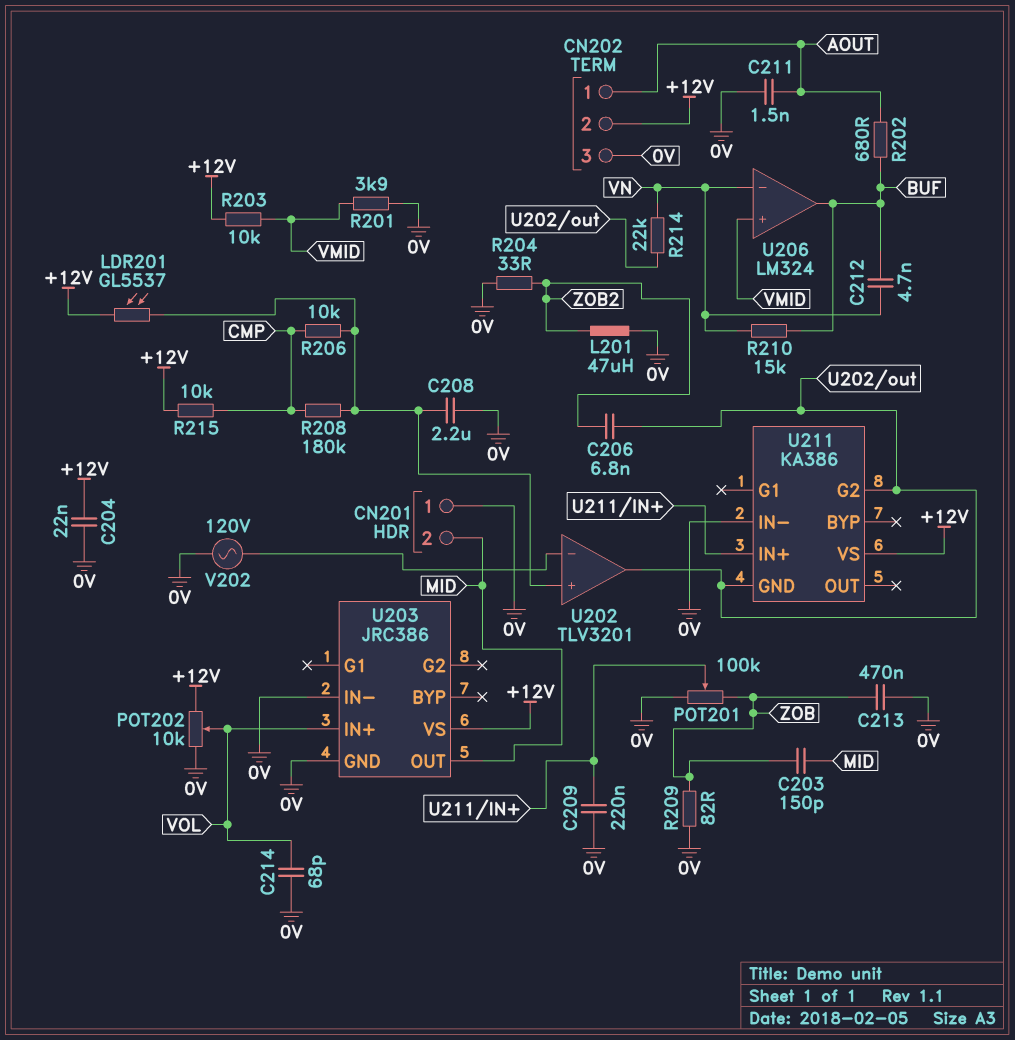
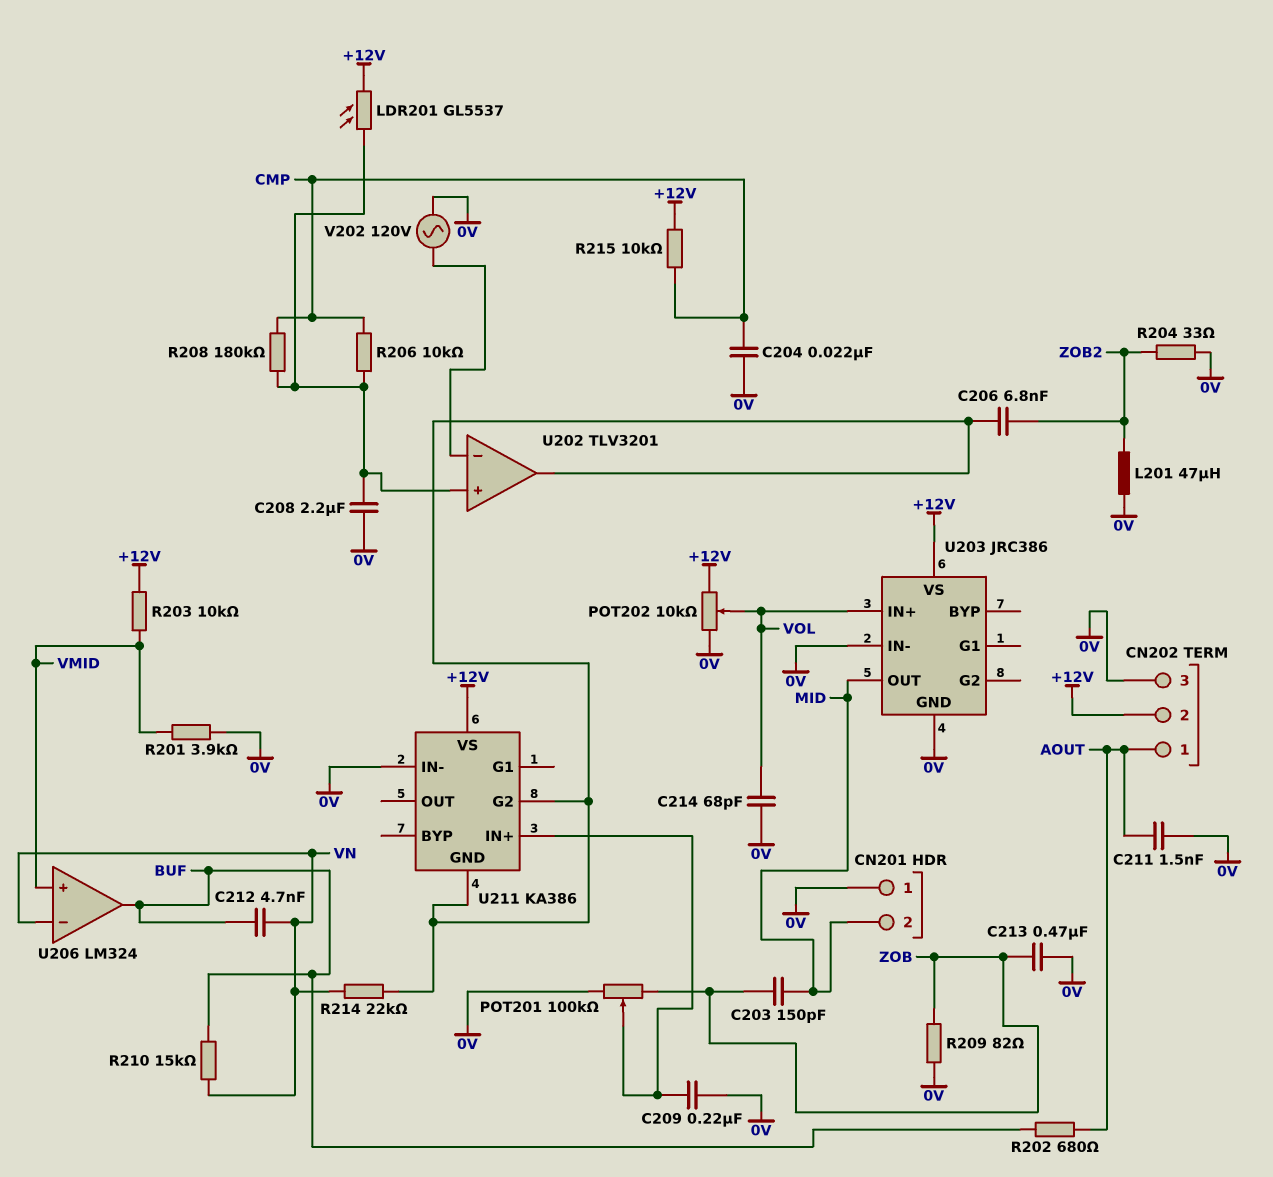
C204: 22nF (+12V, 0V) -> 22nF (0V, CMP)

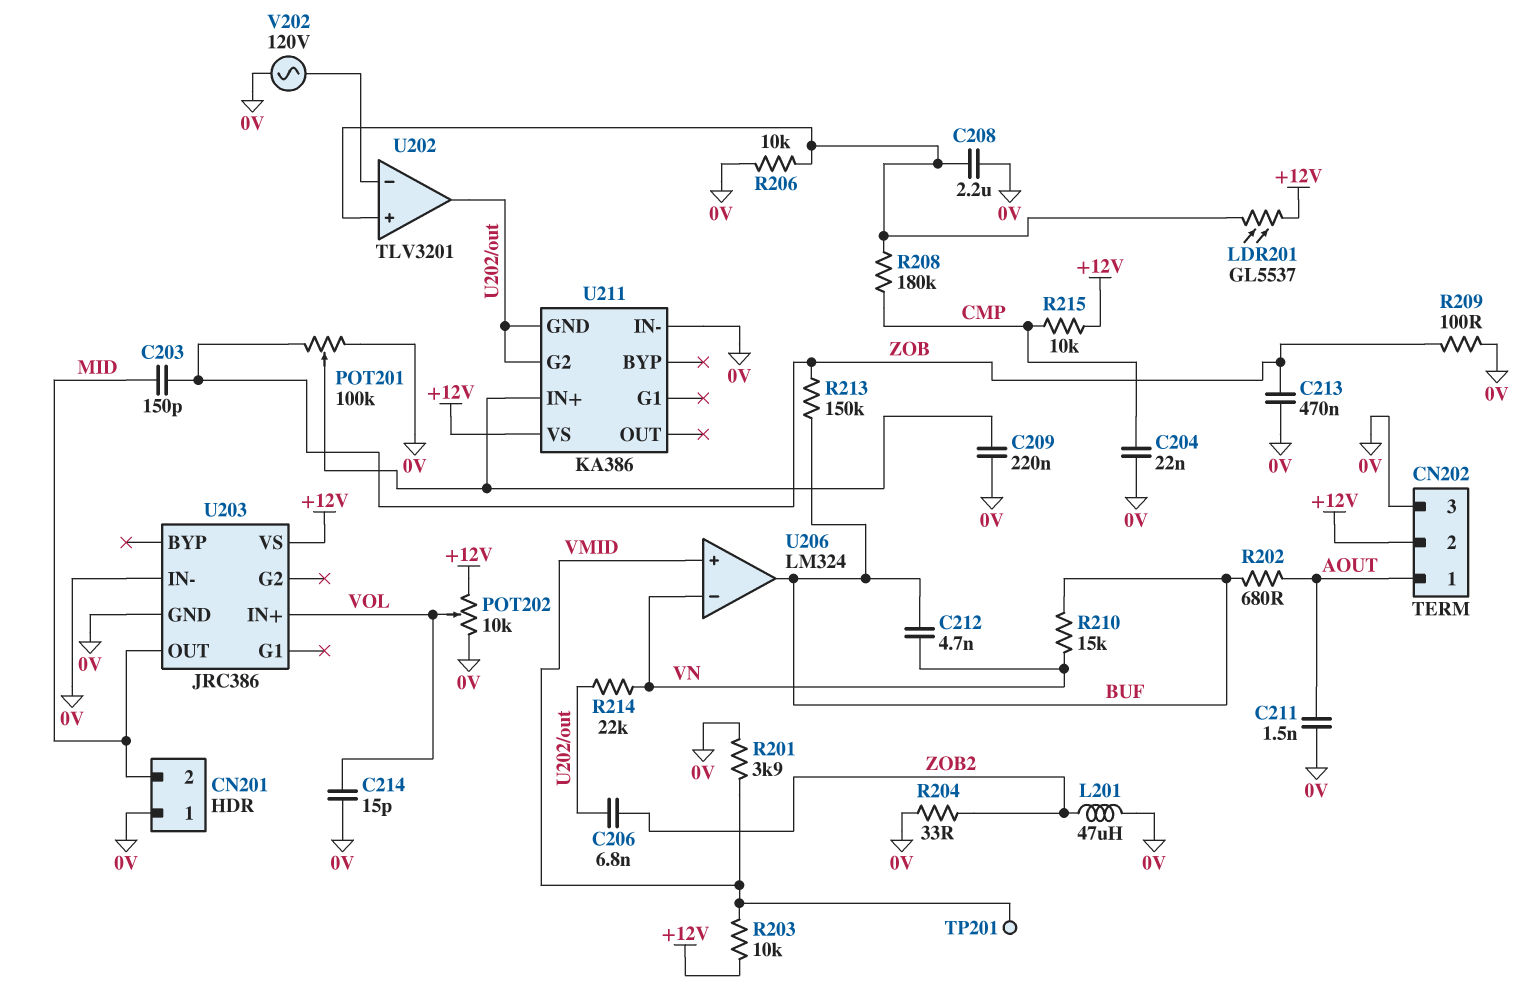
C214: 68pF (0V, VOL) -> 15pF (0V, VOL)
R206: 10k (CMP, U202/in+) -> 10k (0V, U202/in+)
R209: 82 (0V, ZOB) -> 100 (0V, ZOB)
R213: none -> 150k (BUF, ZOB)
TP201: none -> test point (VMID)

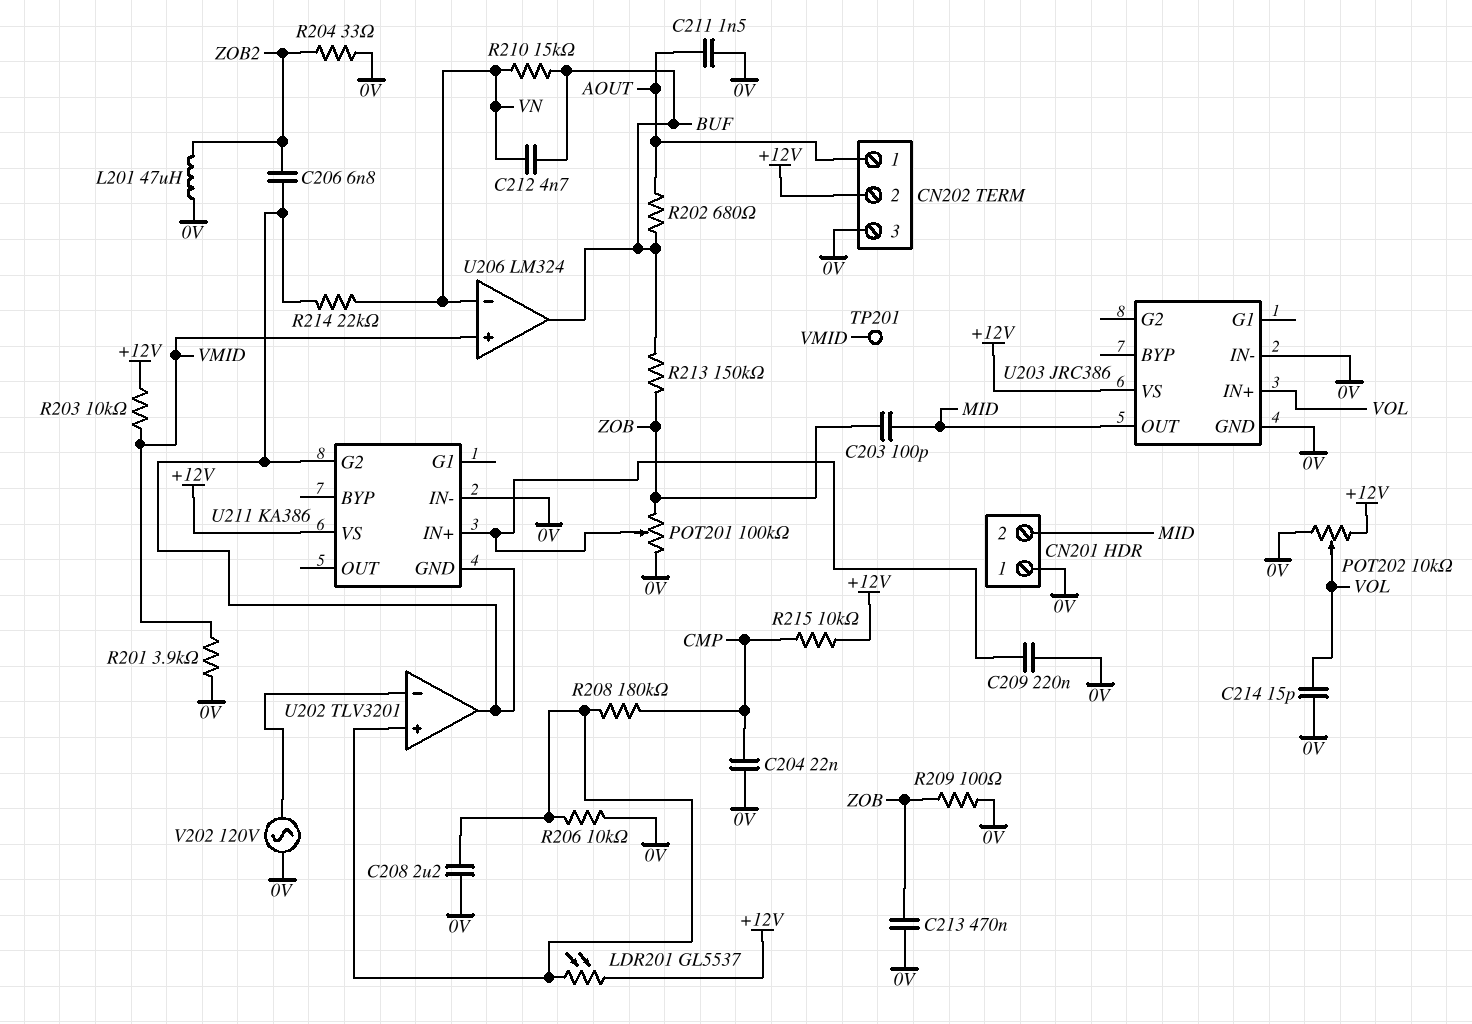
C203: 150pF (MID, ZOB) -> 100pF (MID, ZOB)

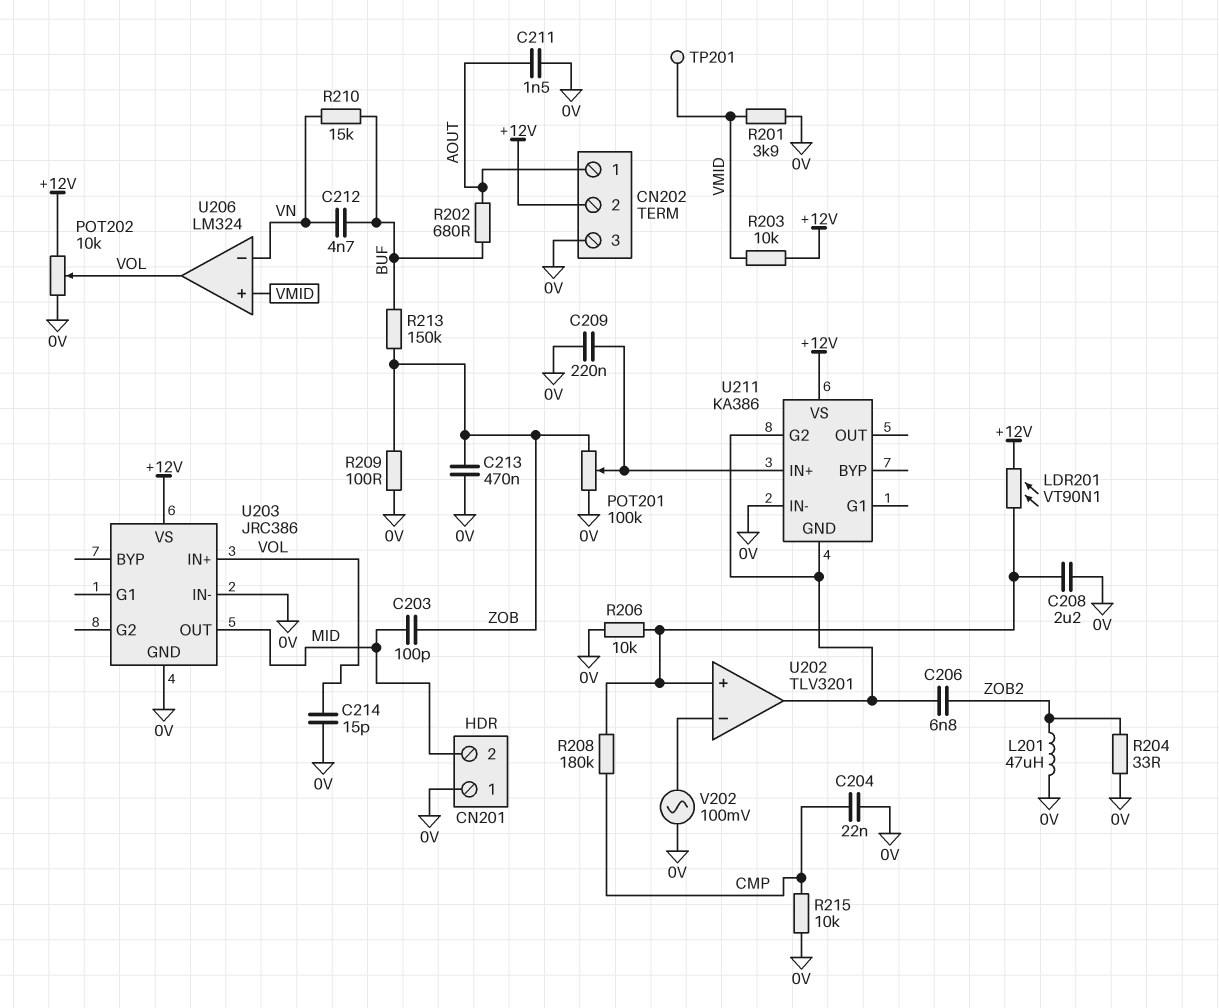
LDR201: GL5537 (+12V, U202/in+) -> VT90N1 (+12V, U202/in+)
R214: 22k (U202/out, VN) -> none
R215: 10k (+12V, CMP) -> 10k (0V, CMP)
U206 pin out: BUF -> VOL
V202: AC 120V (0V, U202/in-) -> AC 100mV (0V, U202/in-)

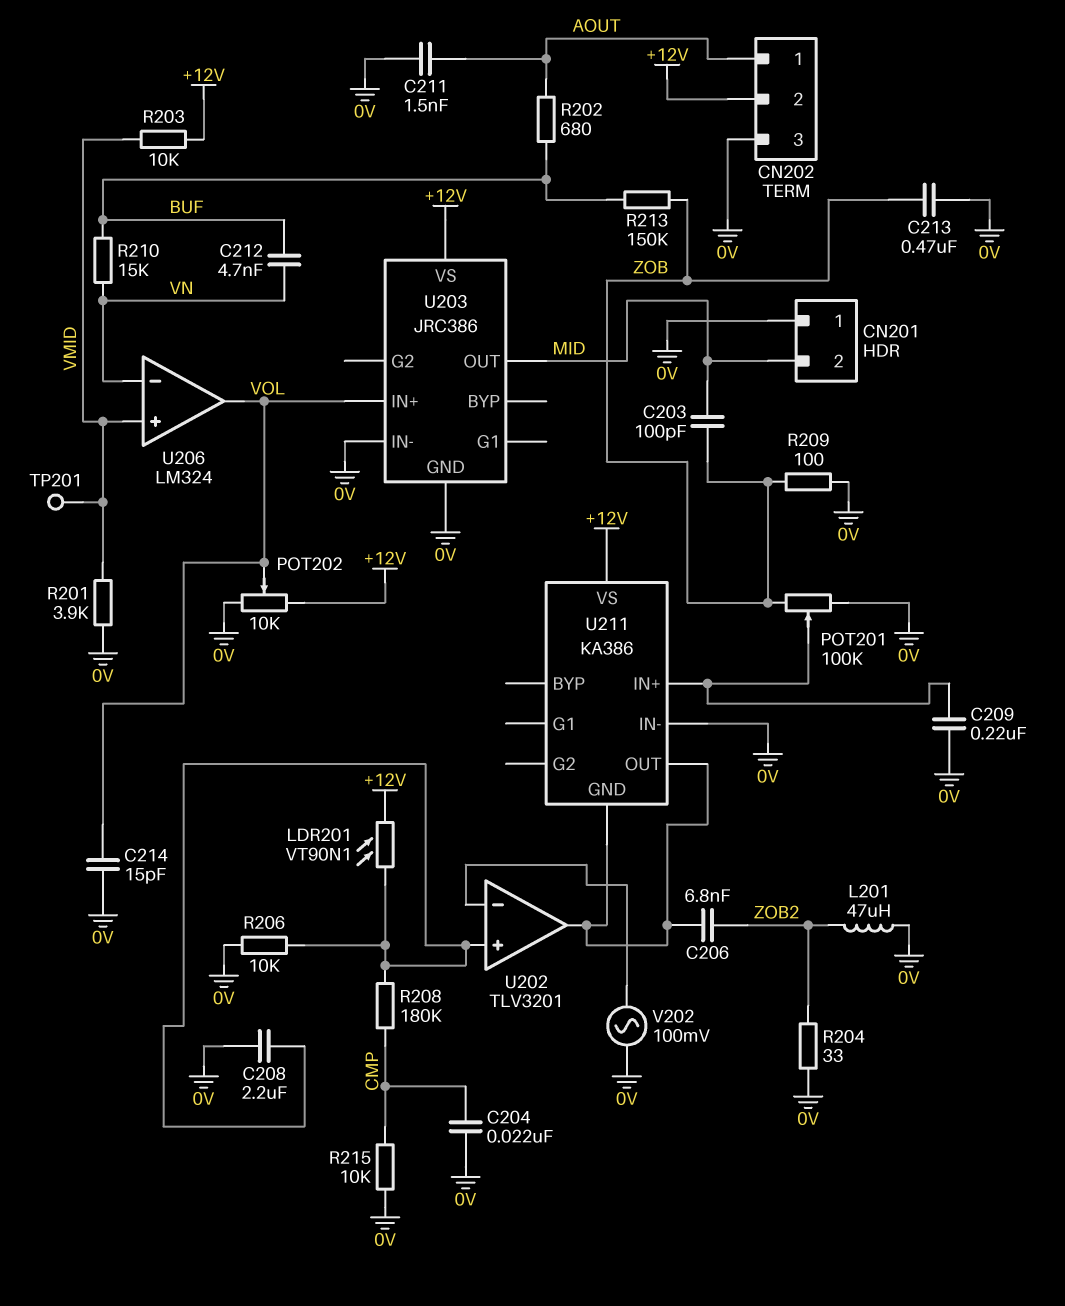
U211 pin G2: U202/out -> none
U211 pin OUT: none -> U202/out

